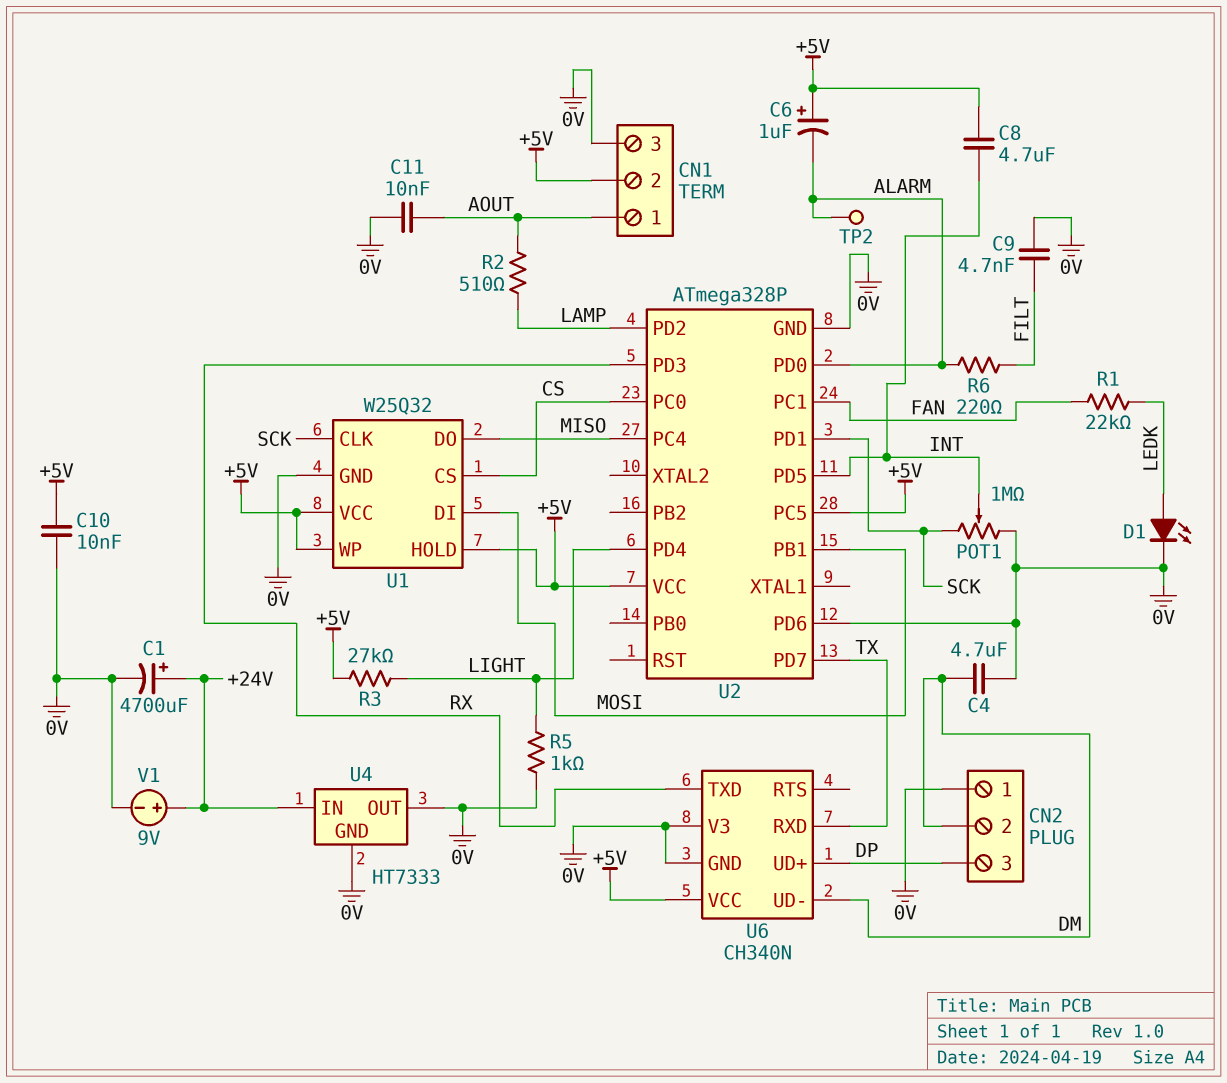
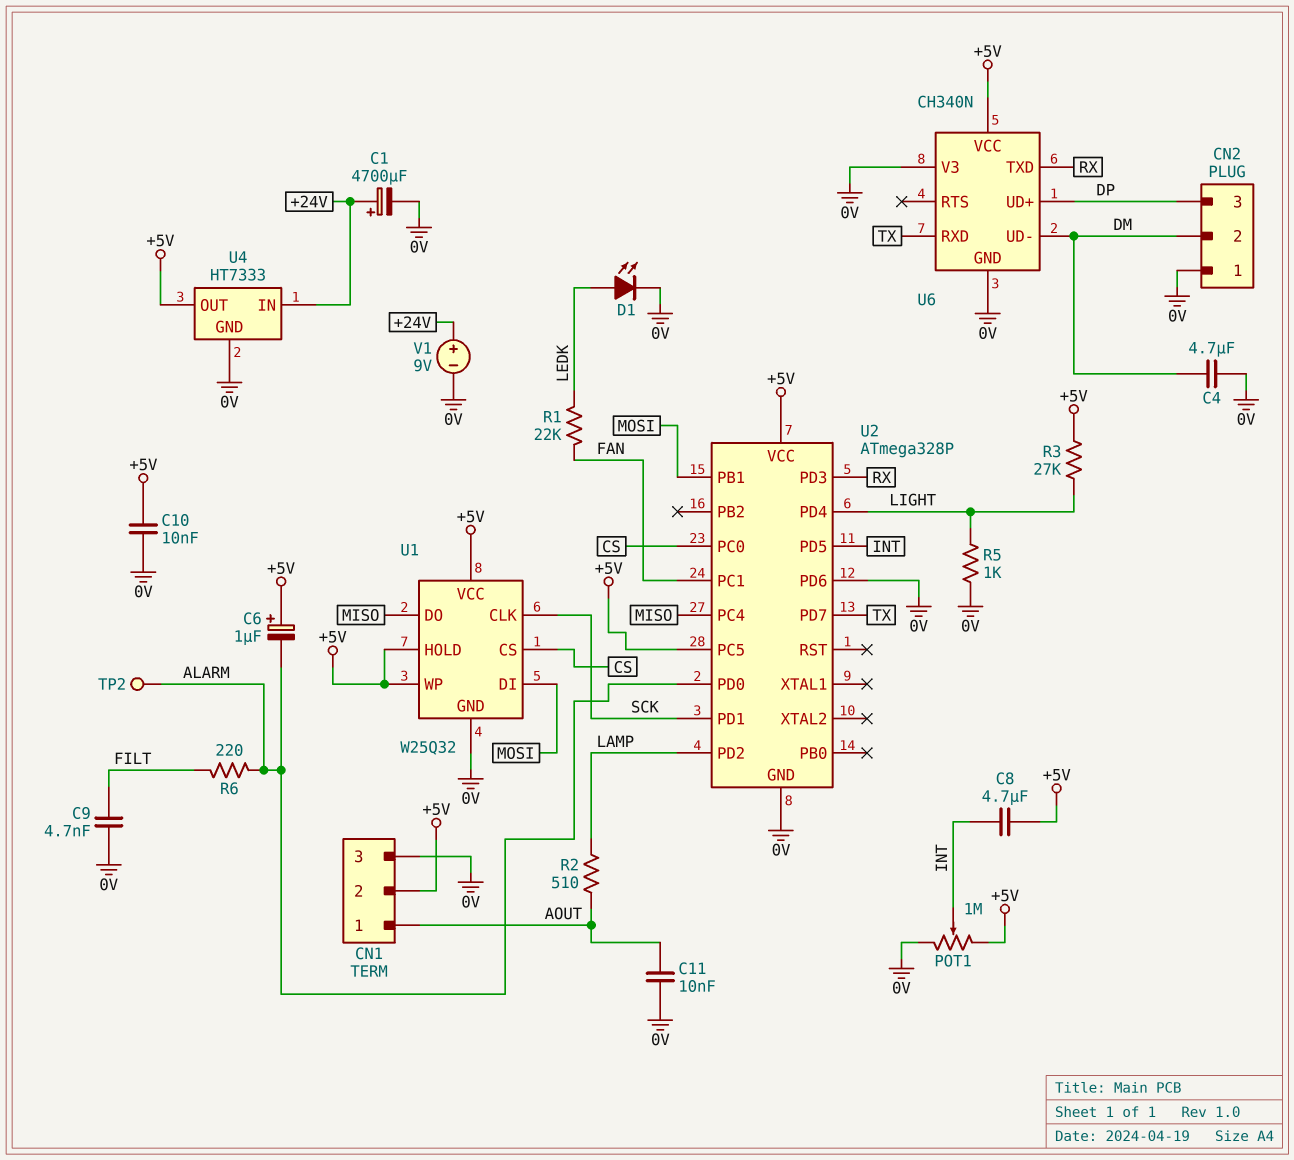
POT1: 1M (0V, SCK, wiper INT) -> 1M (+5V, 0V, wiper INT)
U4 pin OUT: 0V -> +5V

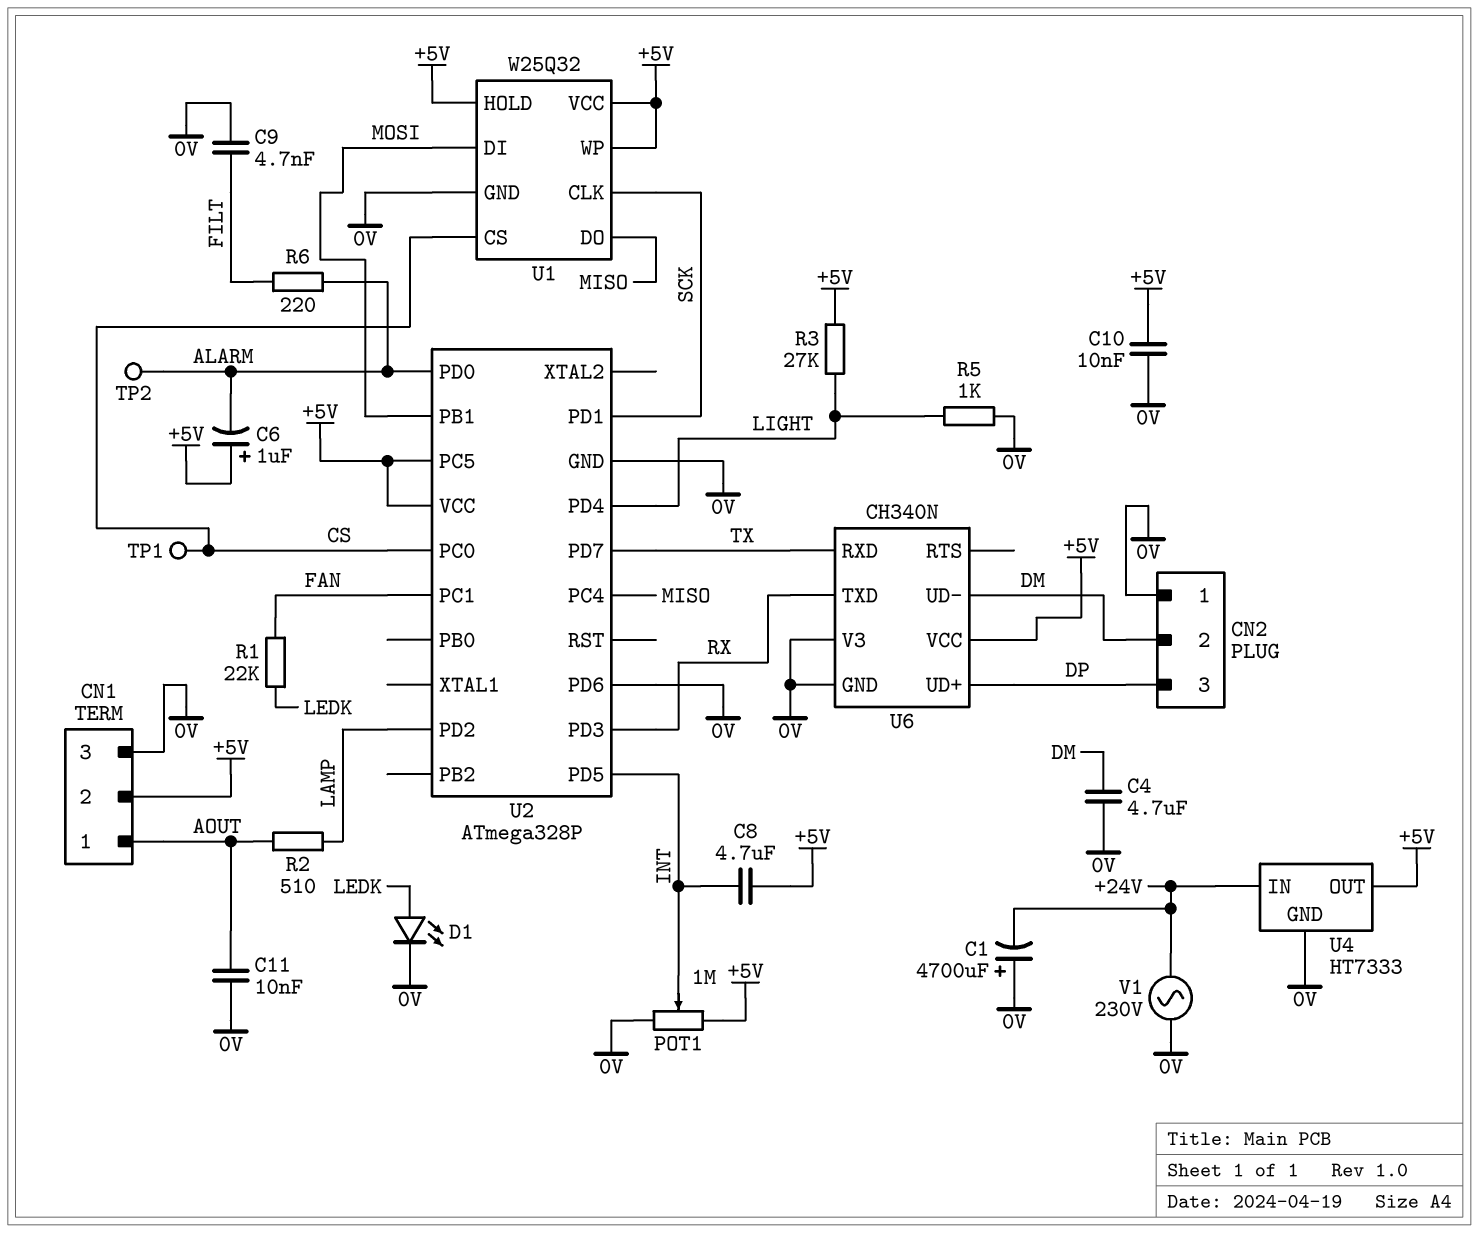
C1: 4700uF (plus +24V, minus 0V) -> 4700uF (plus 0V, minus +24V)
TP1: none -> test point (CS)
V1: 9V (plus +24V, minus 0V) -> AC 230V (+24V, 0V)

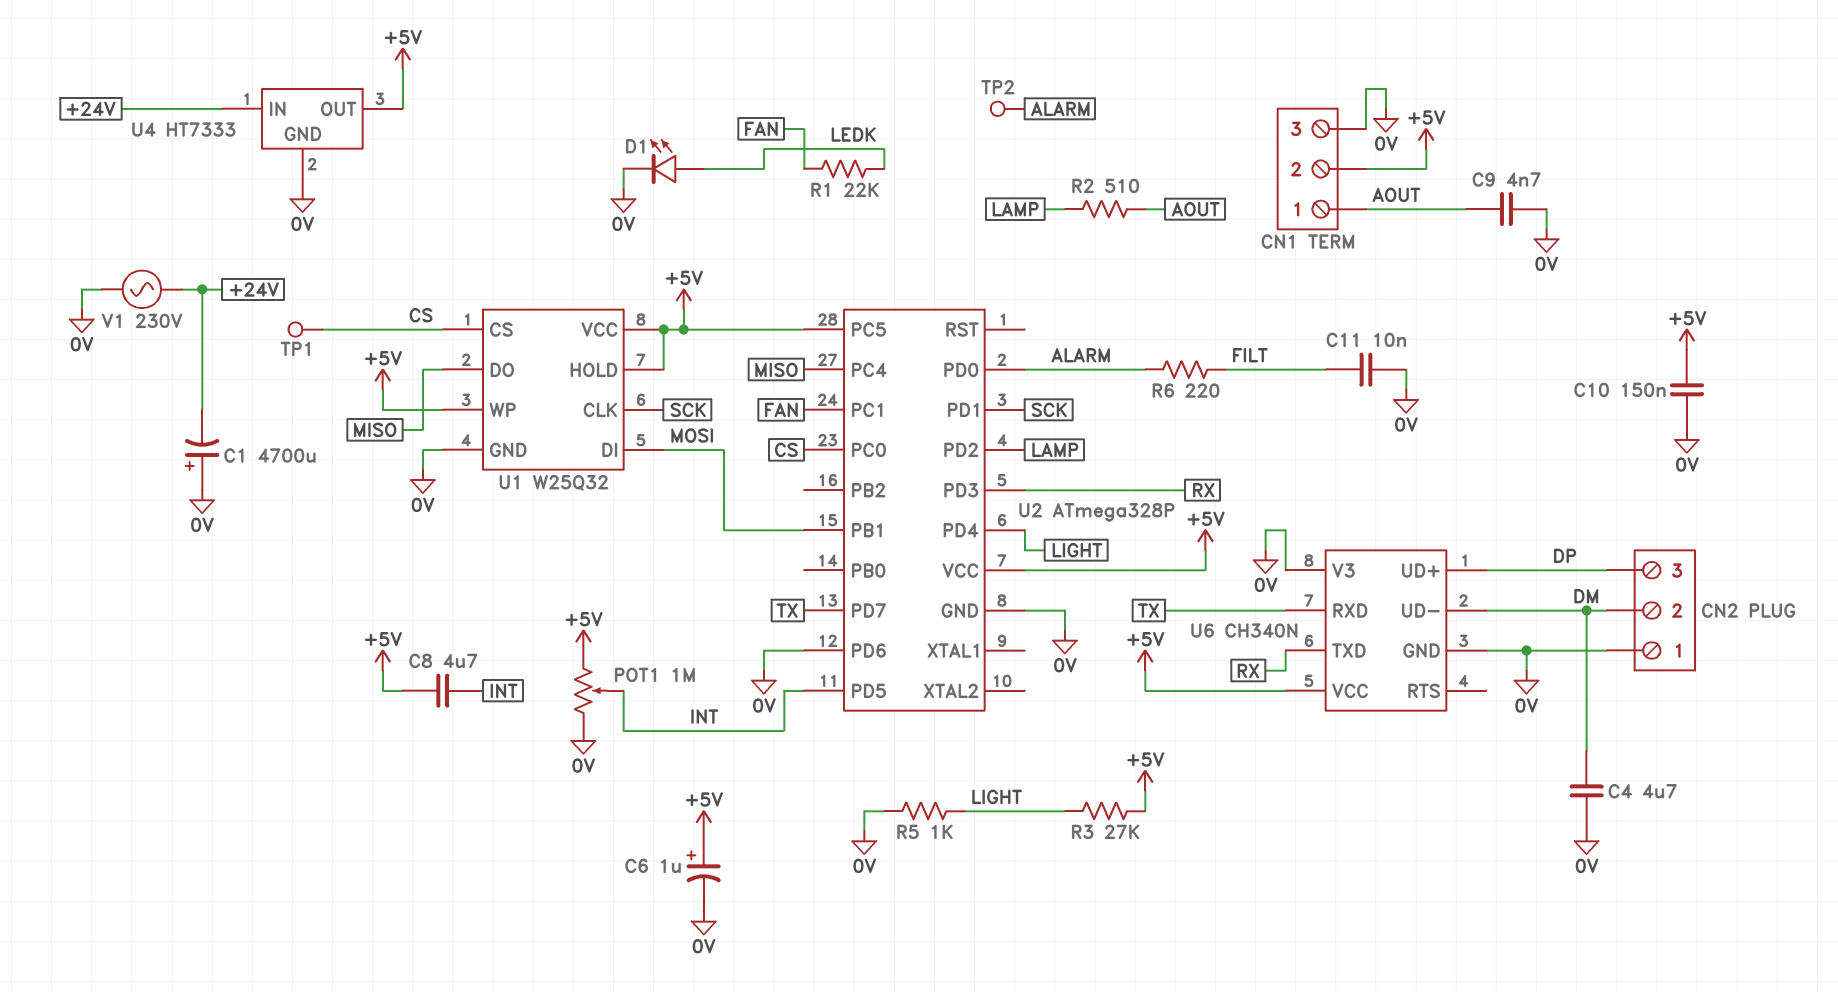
C6: 1uF (plus +5V, minus ALARM) -> 1uF (plus +5V, minus 0V)
C9: 4.7nF (0V, FILT) -> 4.7nF (0V, AOUT)
C10: 10nF (+5V, 0V) -> 150nF (+5V, 0V)
C11: 10nF (0V, AOUT) -> 10nF (0V, FILT)

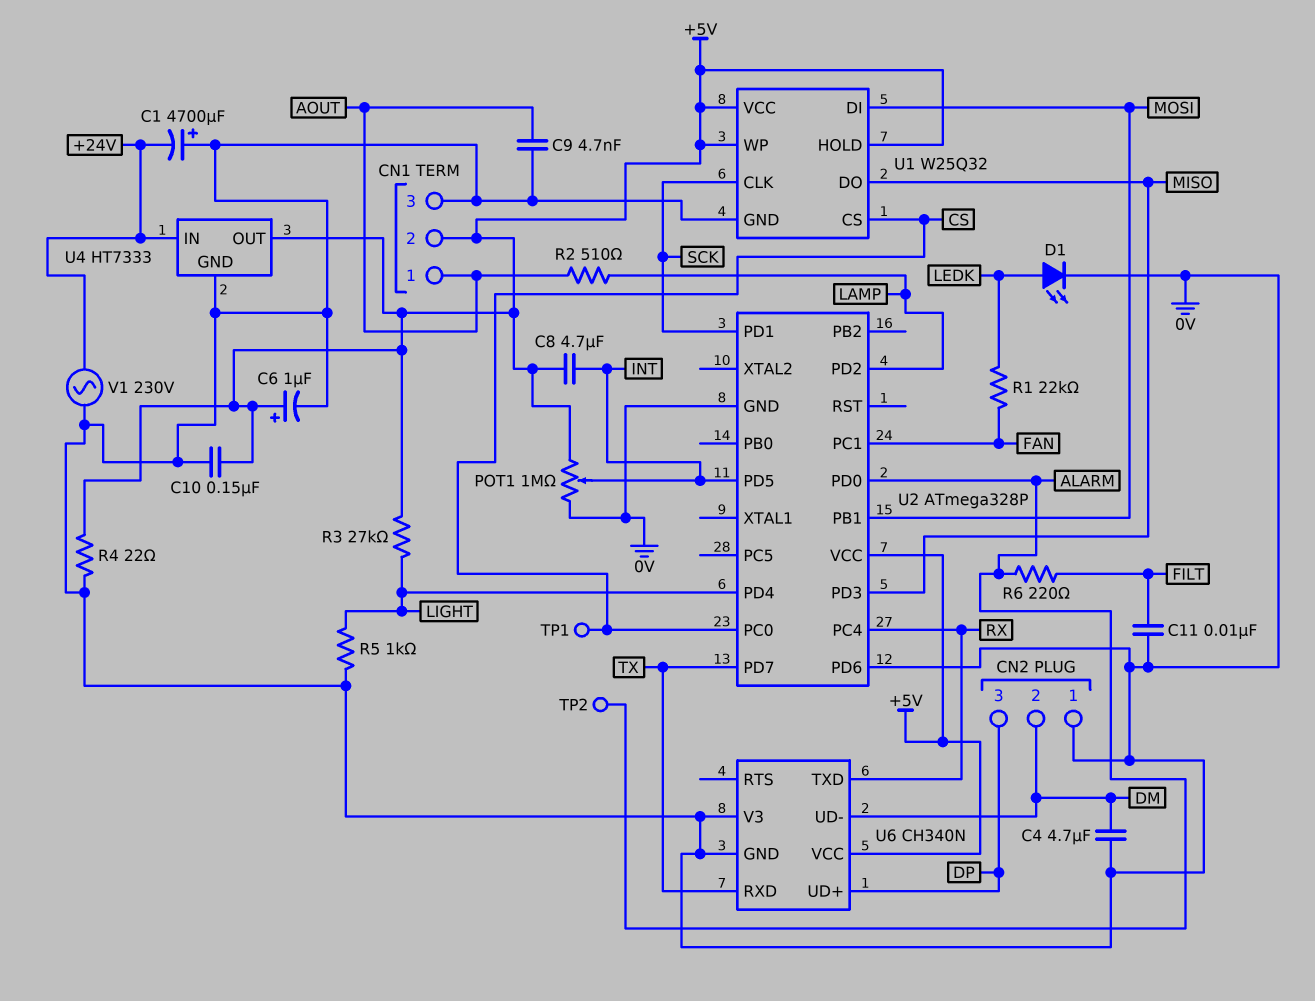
R4: none -> 22 (+5V, 0V)
U2 pin PC4: MISO -> RX
U2 pin PC5: +5V -> none
U2 pin PD3: RX -> MISO

